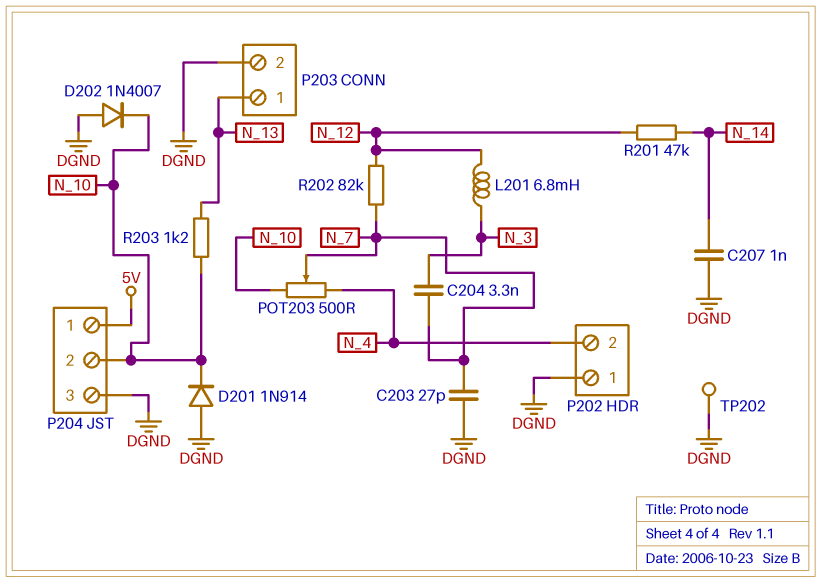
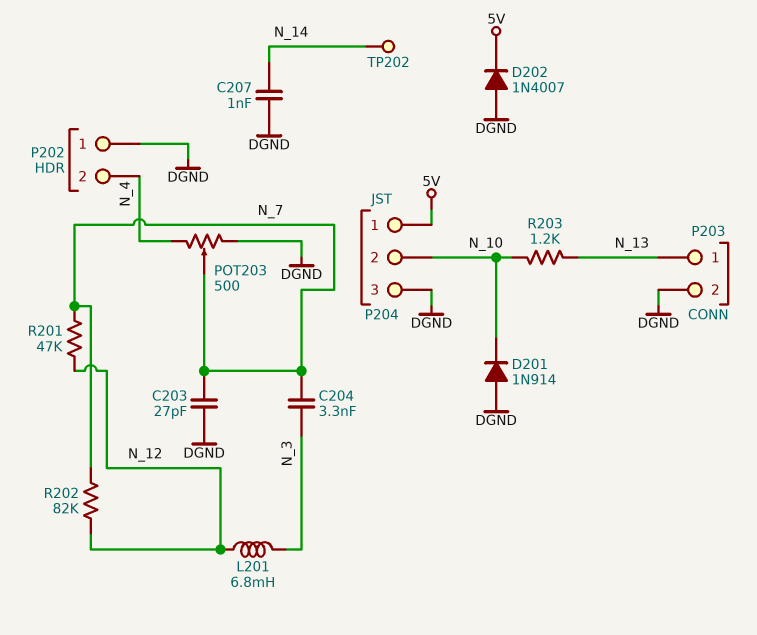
D202: diode 1N4007 (A DGND, K N_10) -> diode 1N4007 (A DGND, K 5V)
POT203: 500 (N_4, N_10, wiper N_7) -> 500 (DGND, N_4, wiper N_7)
R201: 47k (N_12, N_14) -> 47k (N_7, N_12)
TP202: test point (DGND) -> test point (N_14)

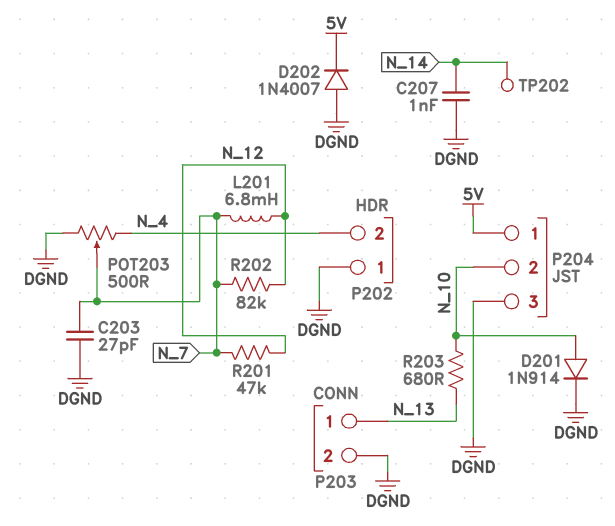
C204: 3.3nF (N_3, N_7) -> none
D201: diode 1N914 (A DGND, K N_10) -> diode 1N914 (A N_10, K DGND)
L201: 6.8mH (N_3, N_12) -> 6.8mH (N_7, N_12)
R203: 1.2k (N_10, N_13) -> 680 (N_10, N_13)

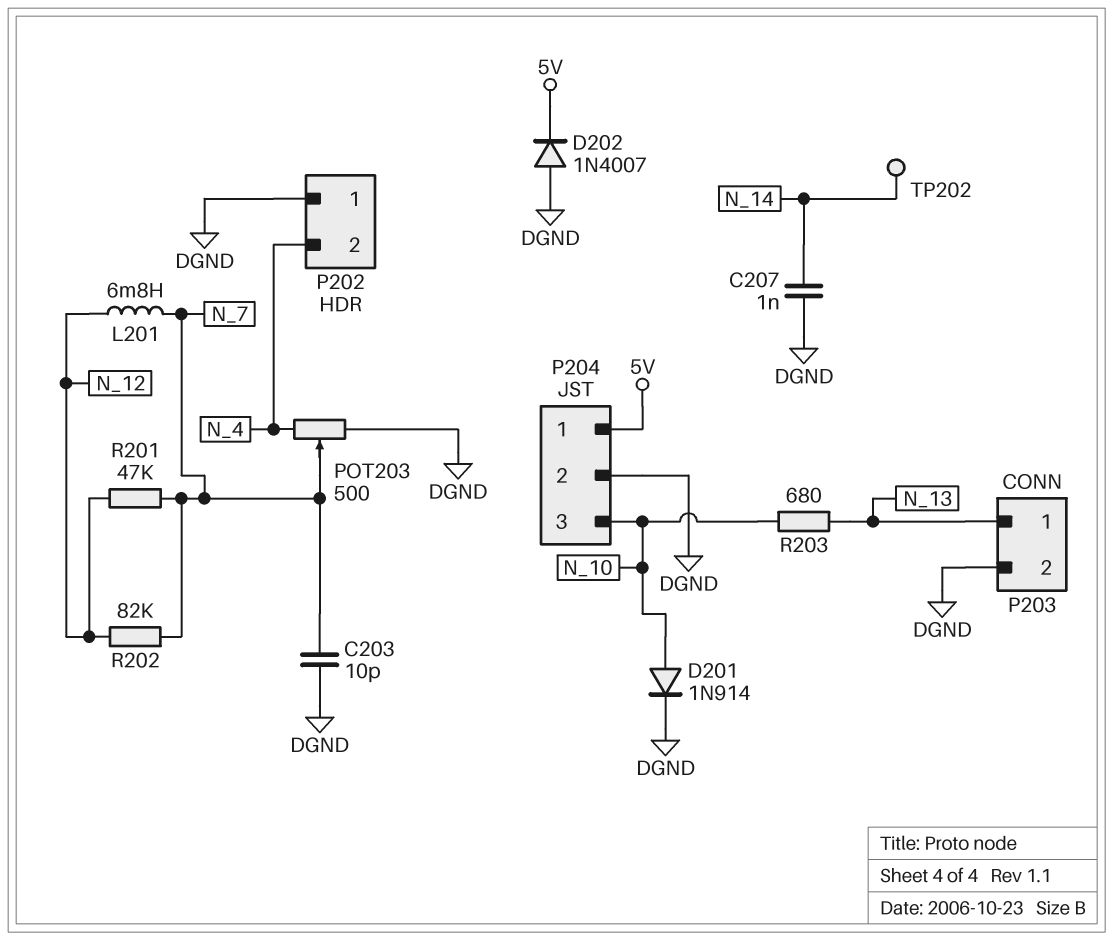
C203: 27pF (DGND, N_7) -> 10pF (DGND, N_7)
P204 pin 2: N_10 -> DGND
P204 pin 3: DGND -> N_10

